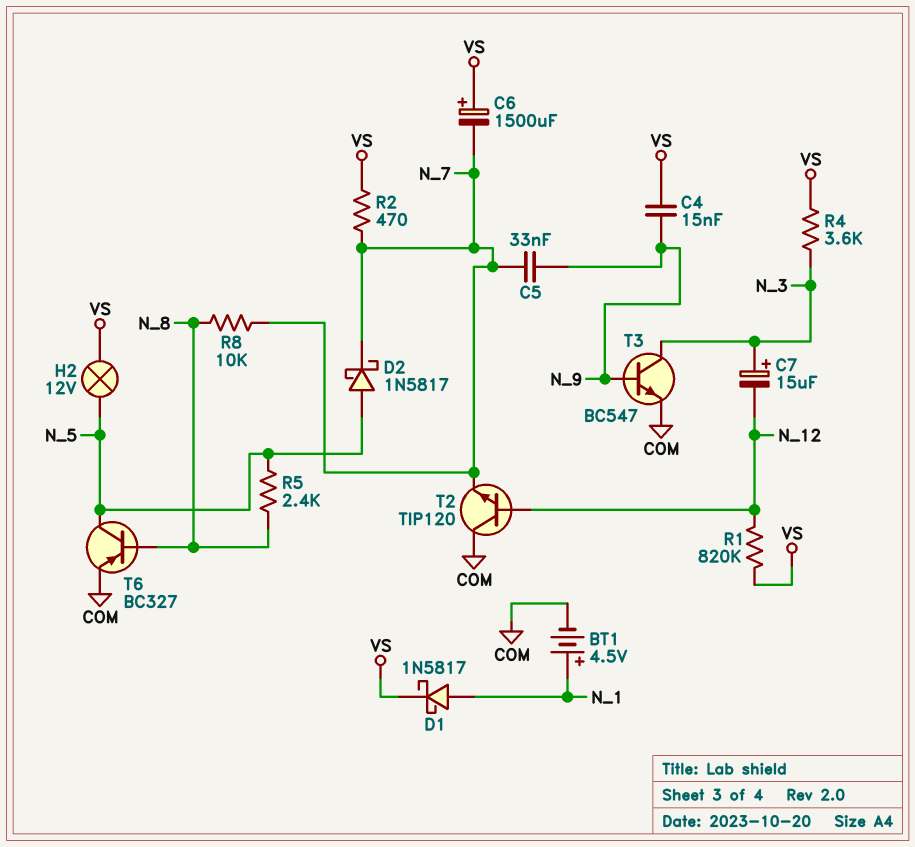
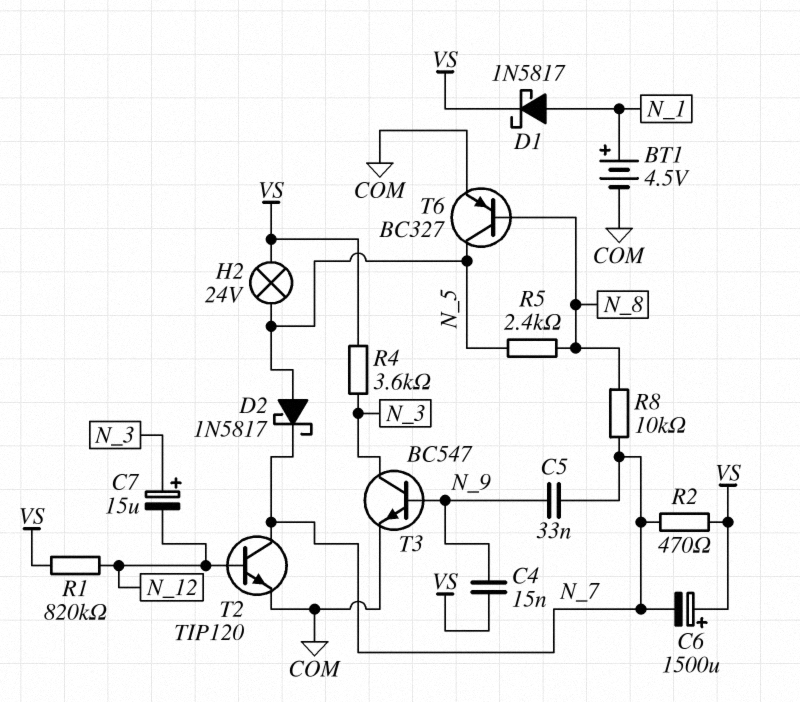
H2: lamp 12V (N_5, VS) -> lamp 24V (N_5, VS)
T2: NPN TIP120 (B N_12, C COM, E N_7) -> NPN TIP120 (B N_12, C N_7, E COM)

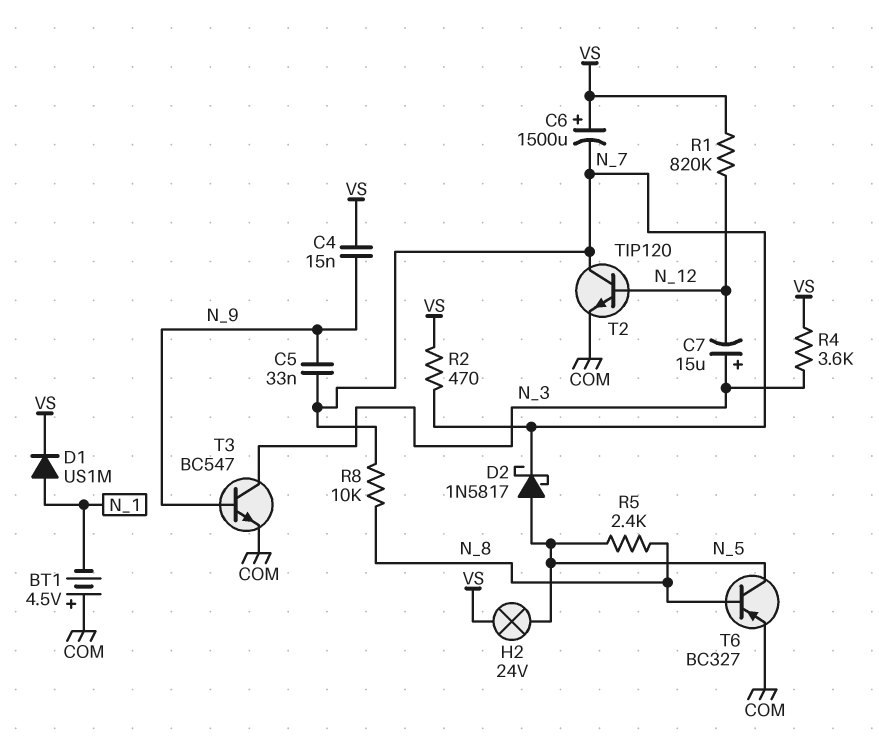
BT1: 4.5V (plus N_1, minus COM) -> 4.5V (plus COM, minus N_1)
D1: schottky 1N5817 (A N_1, K VS) -> diode US1M (A N_1, K VS)

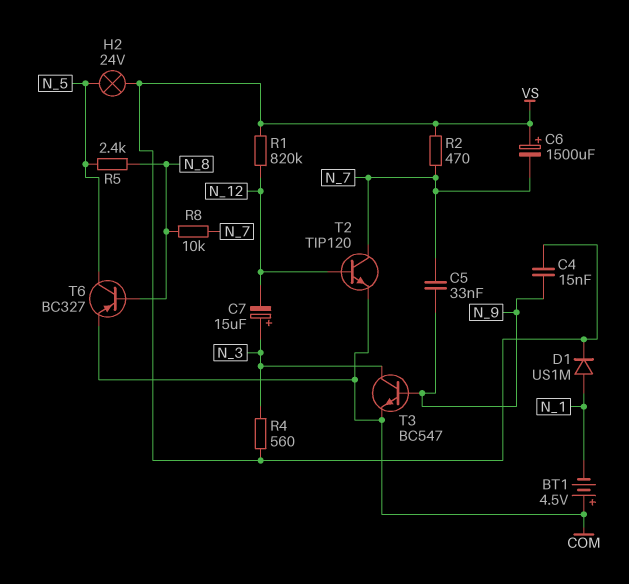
D2: schottky 1N5817 (A N_5, K N_7) -> none
R4: 3.6k (N_3, VS) -> 560 (N_3, VS)

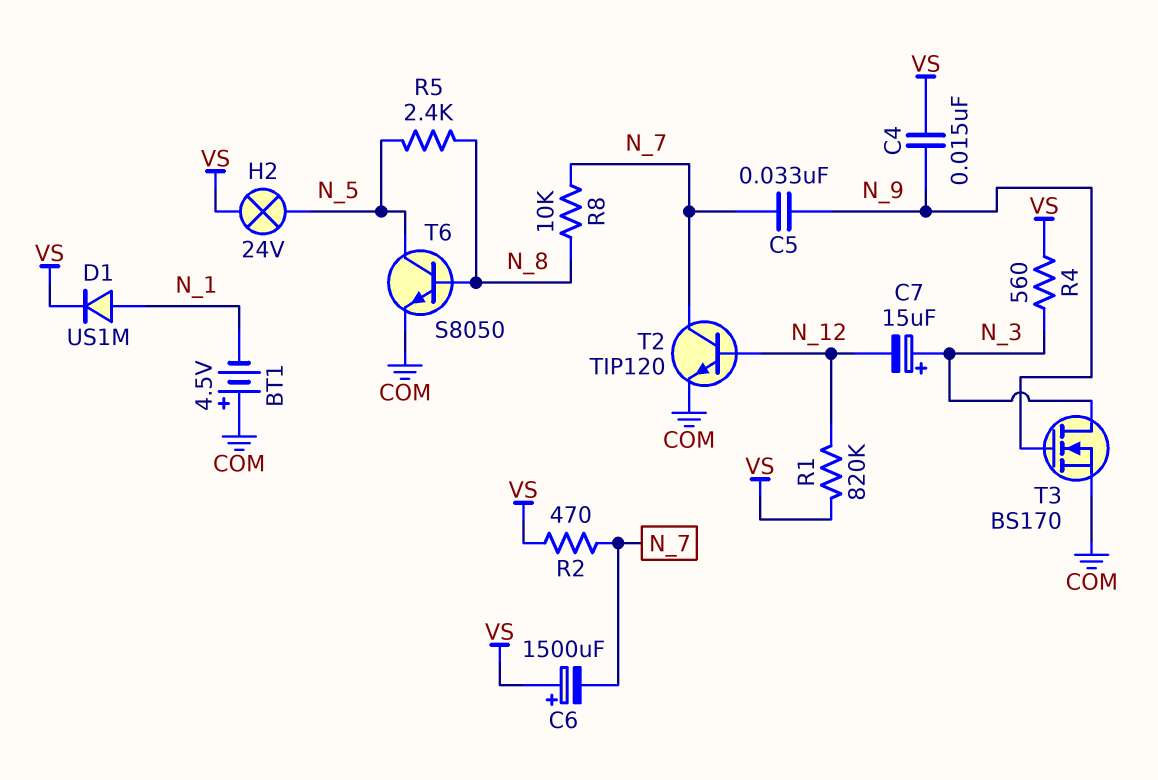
T3: NPN BC547 (B N_9, C N_3, E COM) -> NMOS BS170 (G N_9, D N_3, S COM)
T6: PNP BC327 (B N_8, C N_5, E COM) -> NPN S8050 (B N_8, C N_5, E COM)

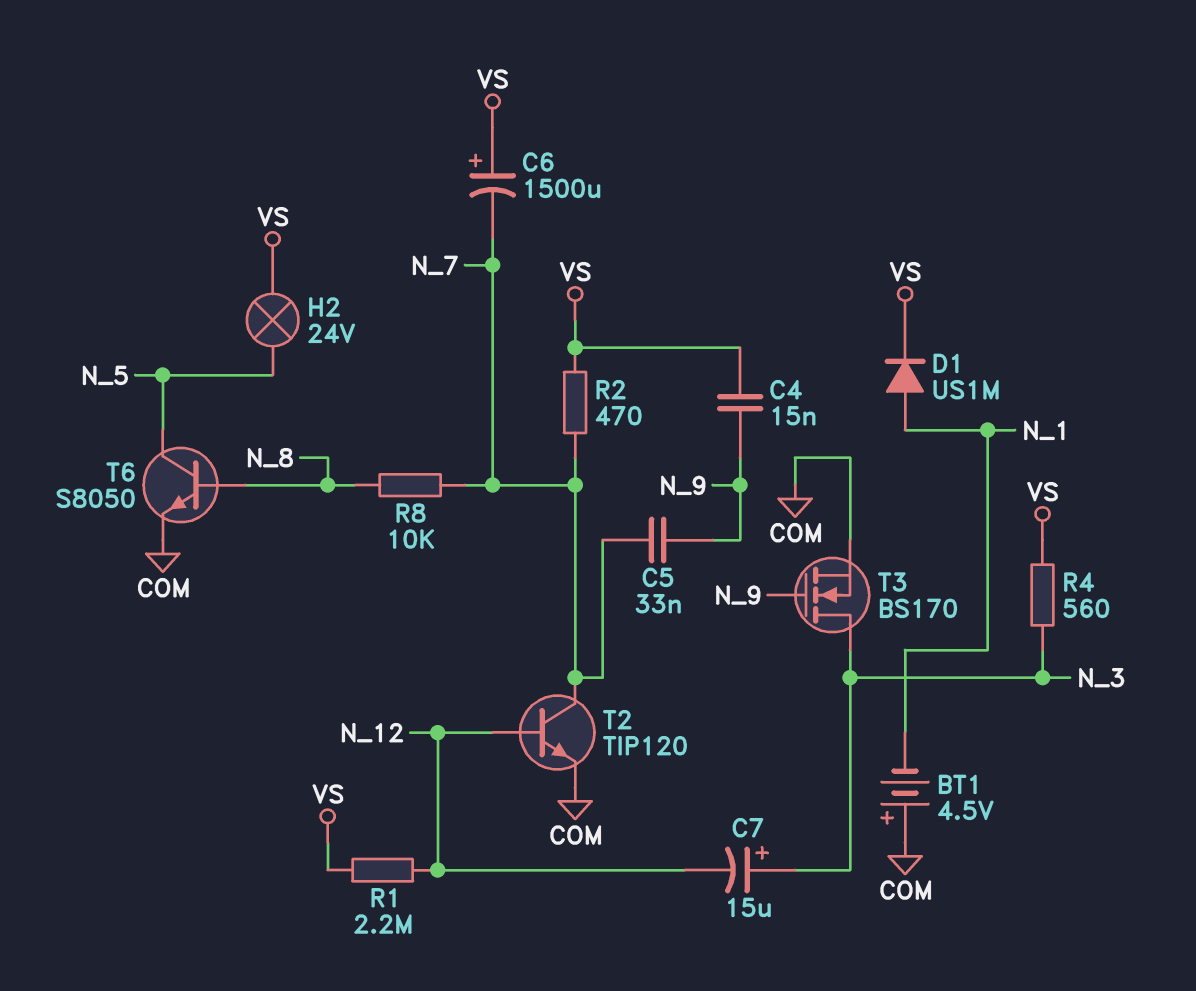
R1: 820k (N_12, VS) -> 2.2M (N_12, VS)
R5: 2.4k (N_5, N_8) -> none

